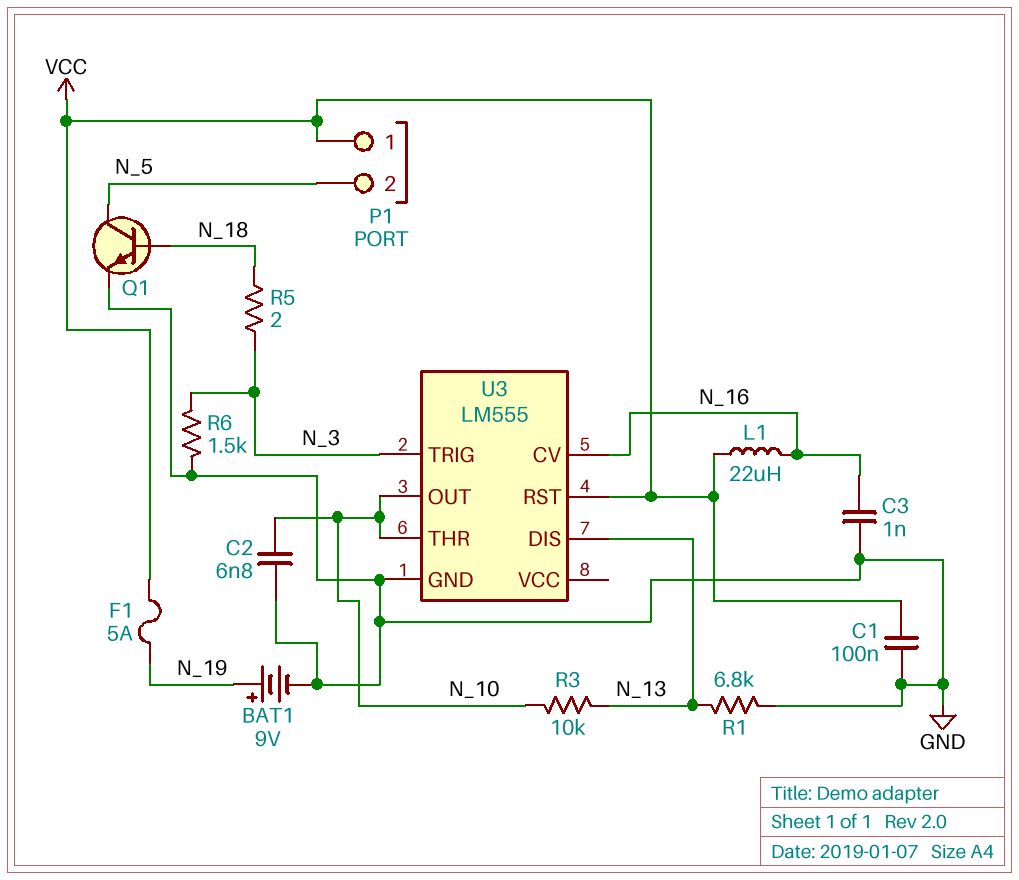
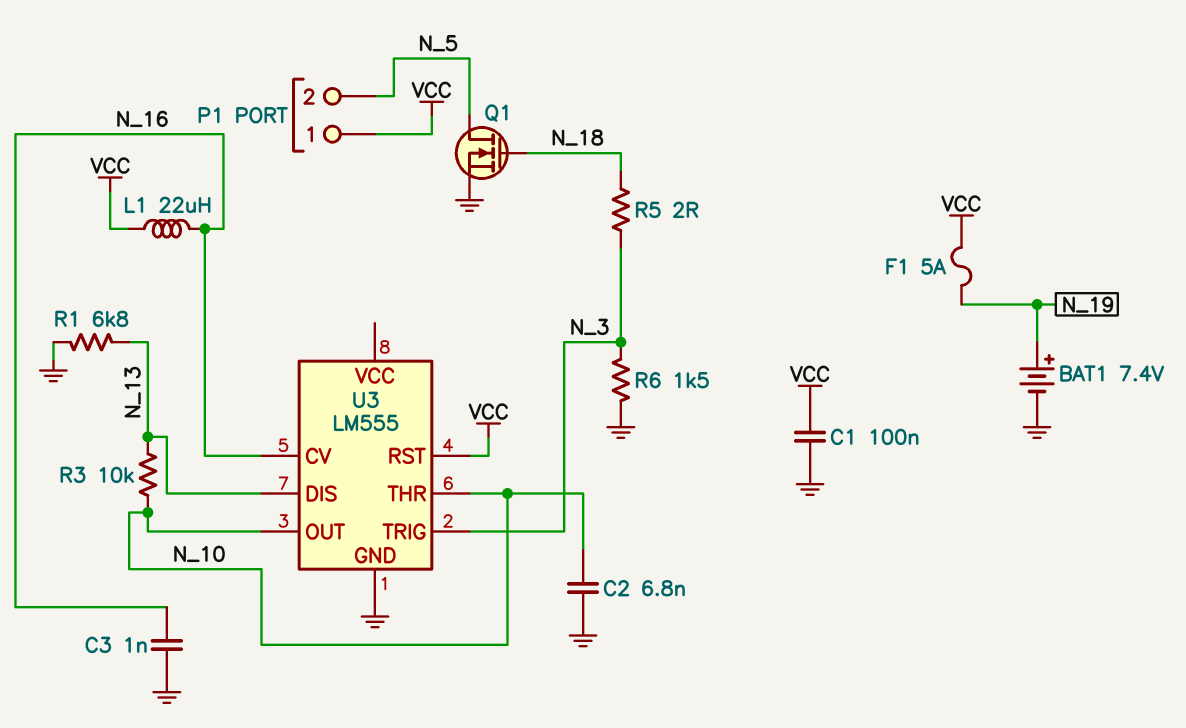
BAT1: 9V (plus N_19, minus GND) -> 7.4V (plus N_19, minus GND)
Q1: NPN (B N_18, C N_5, E GND) -> NMOS (G N_18, D N_5, S GND)

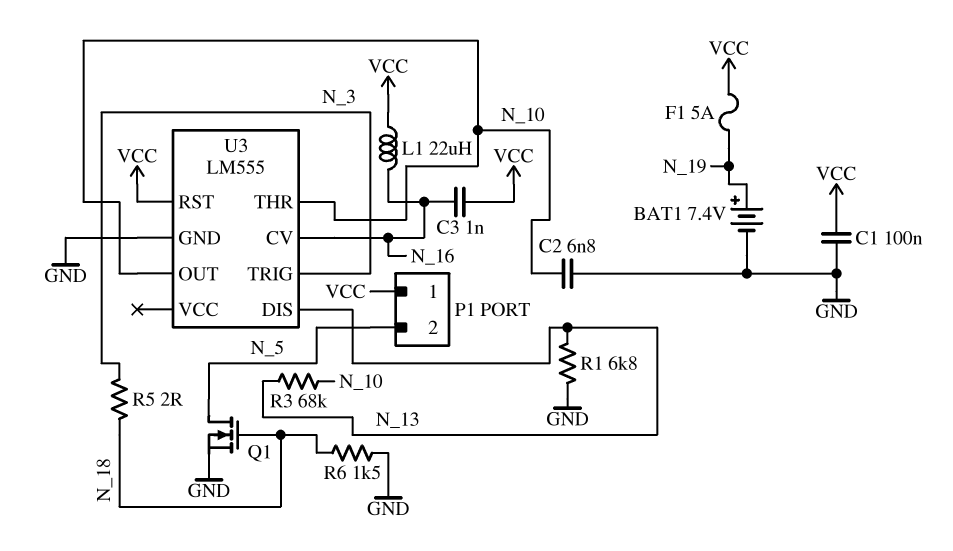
C3: 1nF (GND, N_16) -> 1nF (N_16, VCC)
R3: 10k (N_10, N_13) -> 68k (N_10, N_13)
R6: 1.5k (GND, N_3) -> 1.5k (GND, N_18)

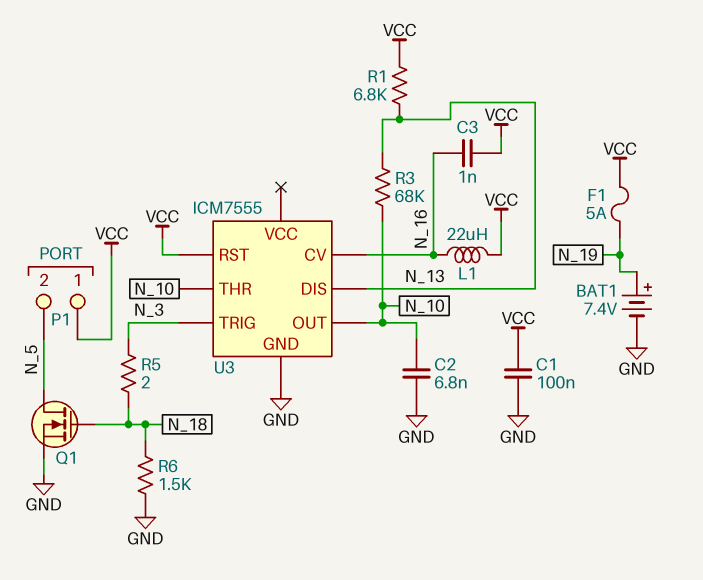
R1: 6.8k (GND, N_13) -> 6.8k (N_13, VCC)
U3: LM555 -> ICM7555

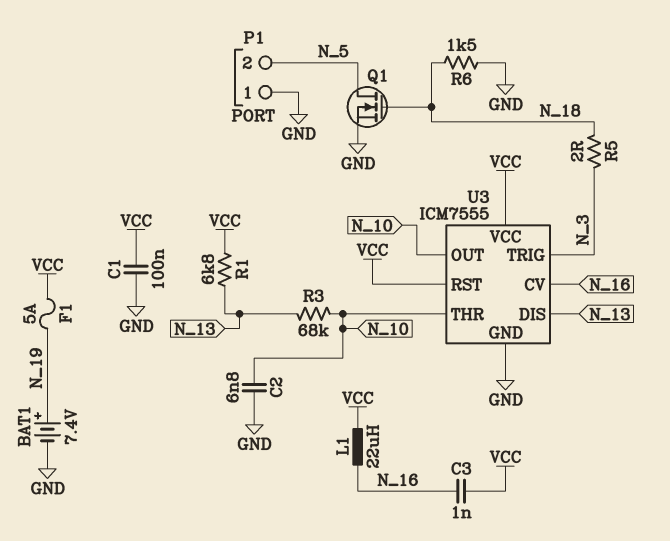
P1 pin 1: VCC -> GND
U3 pin VCC: none -> VCC

